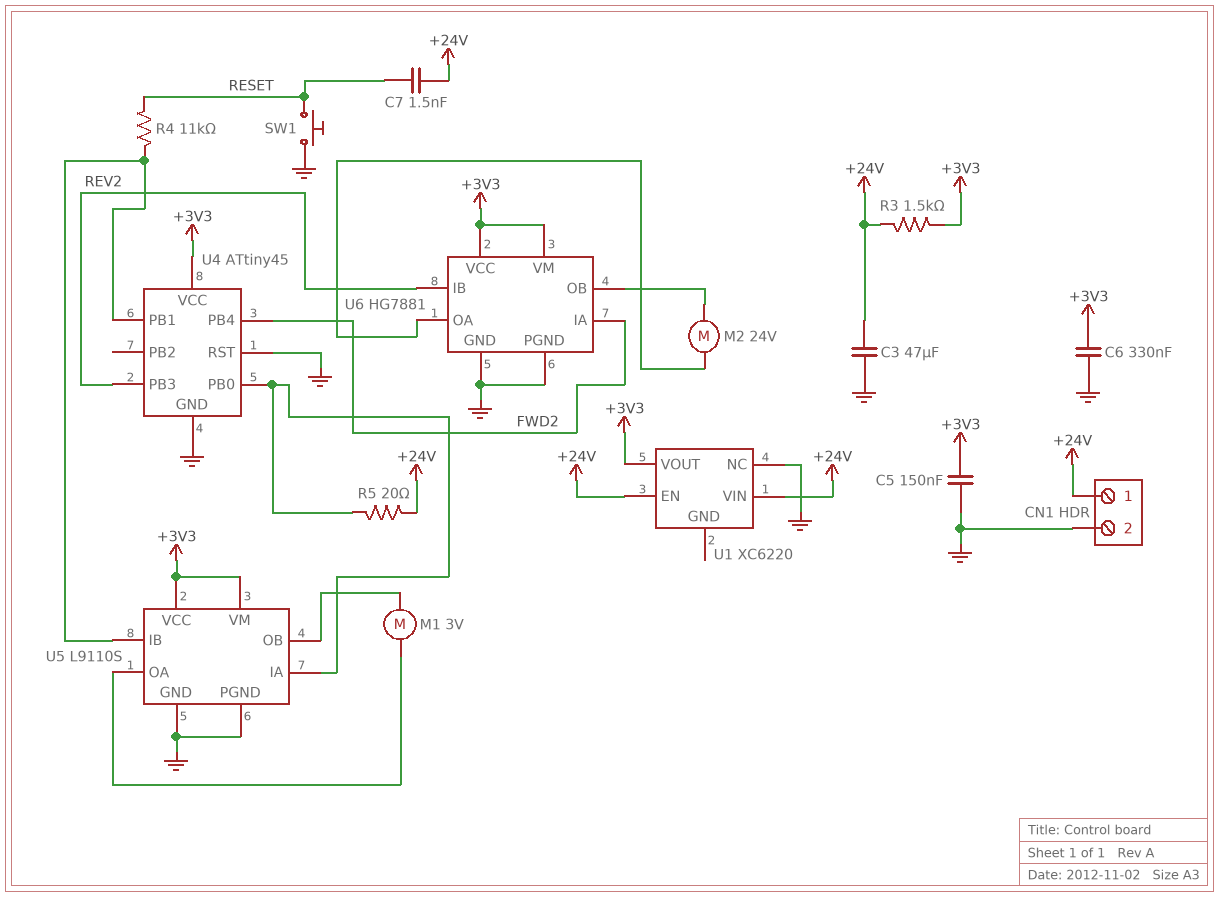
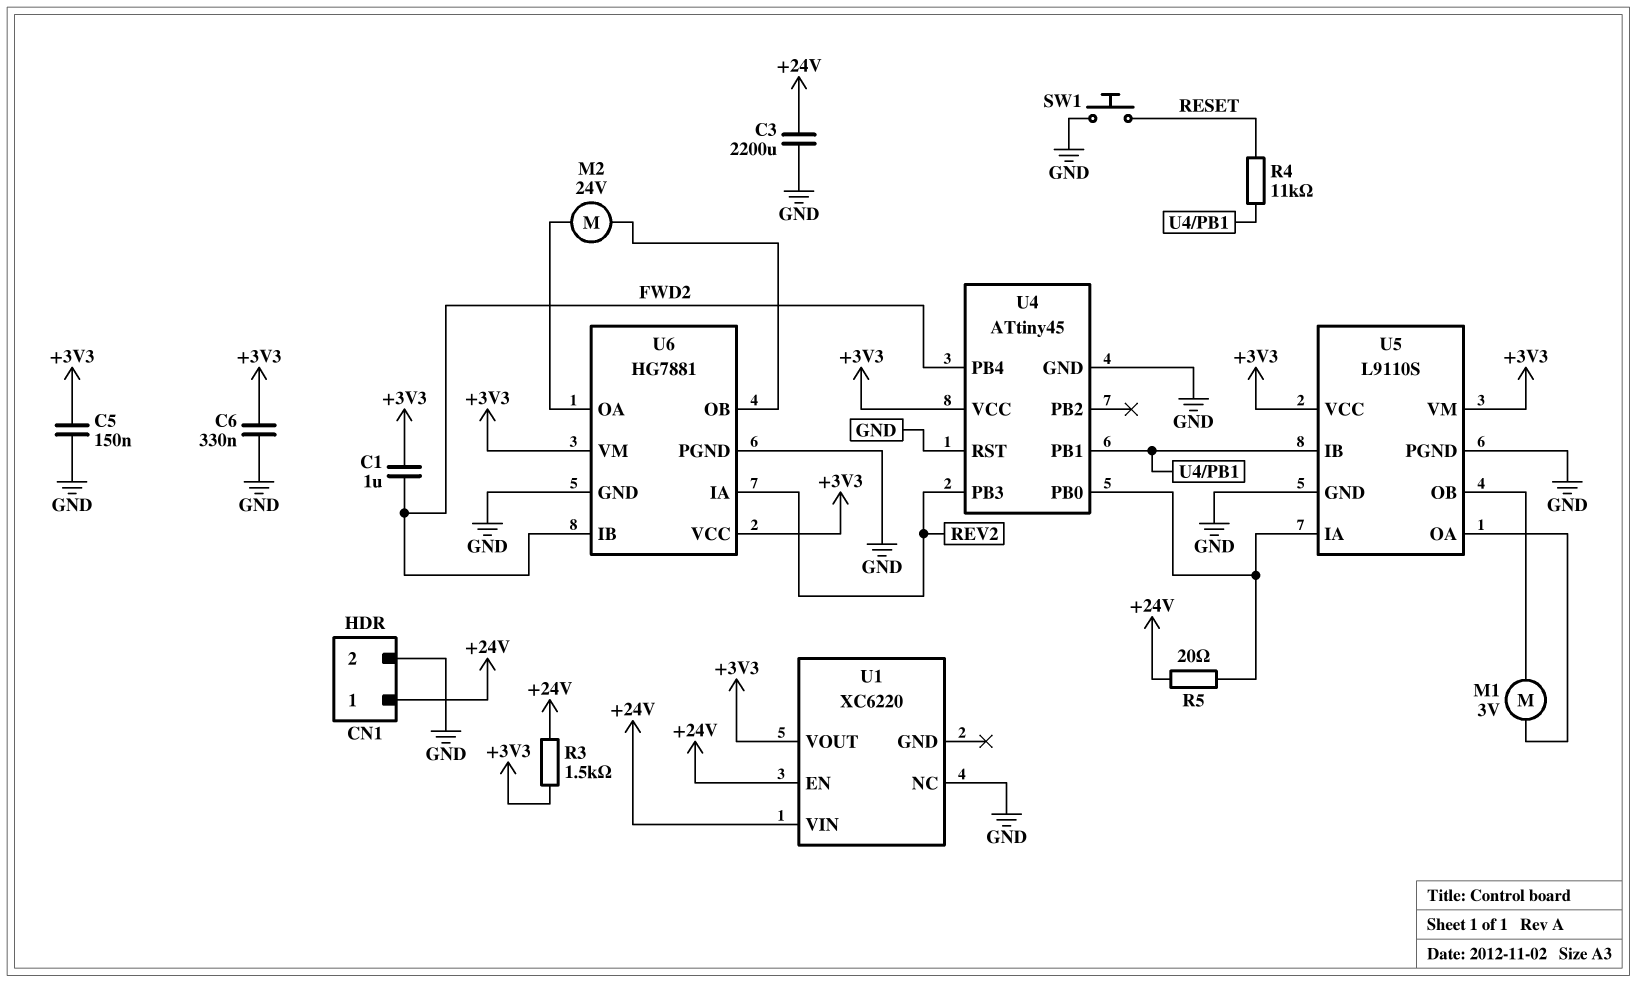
C1: none -> 1uF (+3V3, FWD2)
C3: 47uF (+24V, GND) -> 2200uF (+24V, GND)
C7: 1.5nF (+24V, RESET) -> none
U6 pin IA: FWD2 -> REV2
U6 pin IB: REV2 -> FWD2

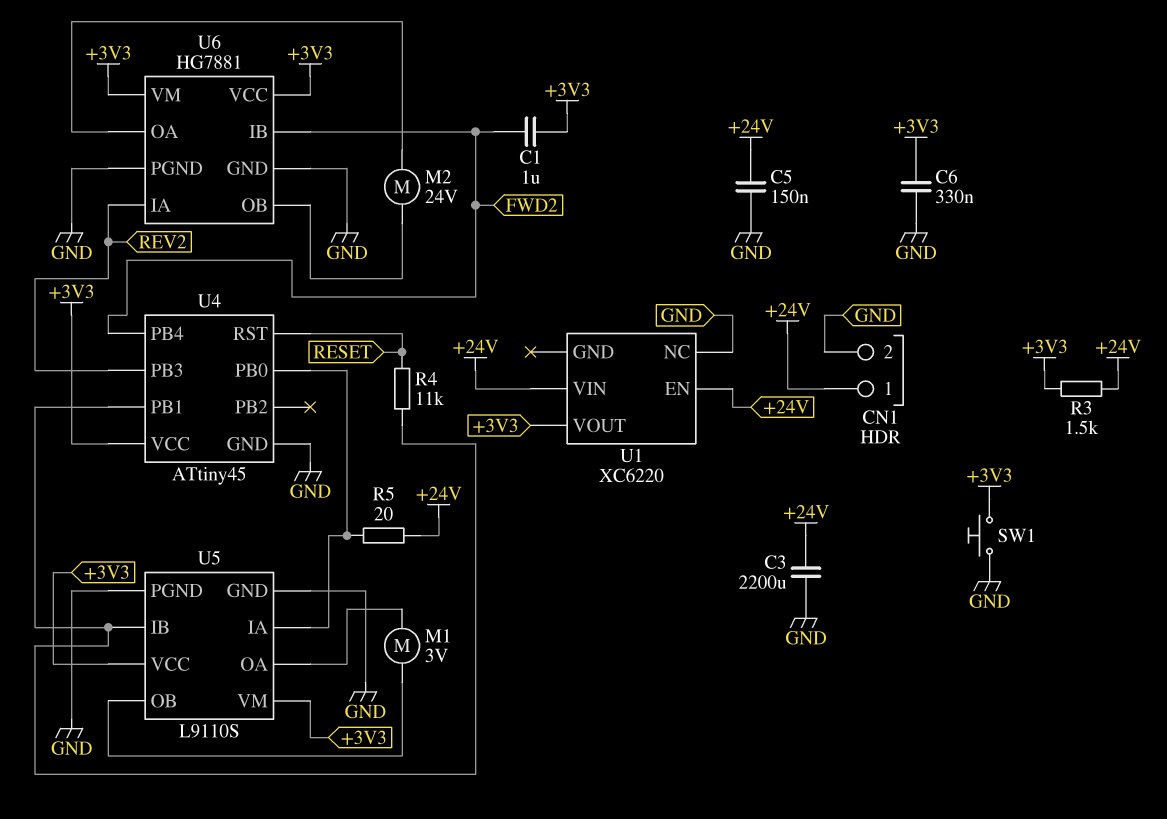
C5: 150nF (+3V3, GND) -> 150nF (+24V, GND)
SW1: button (GND, RESET) -> button (+3V3, GND)
U4 pin RST: GND -> RESET

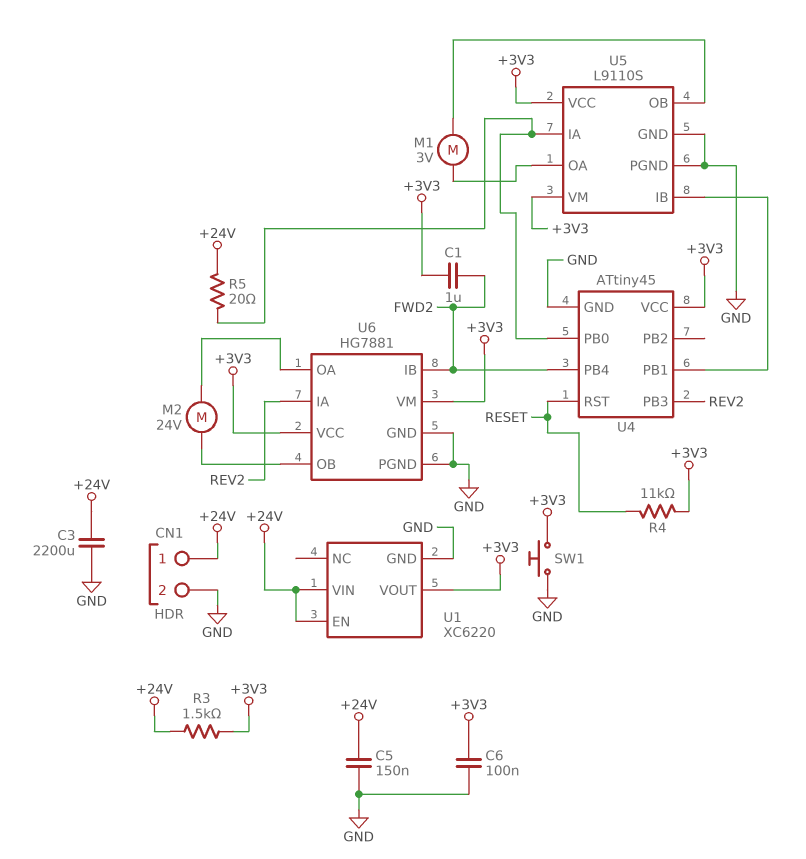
C6: 330nF (+3V3, GND) -> 100nF (+3V3, GND)
R4: 11k (RESET, U4/PB1) -> 11k (+3V3, RESET)
U1 pin GND: none -> GND
U1 pin NC: GND -> none

